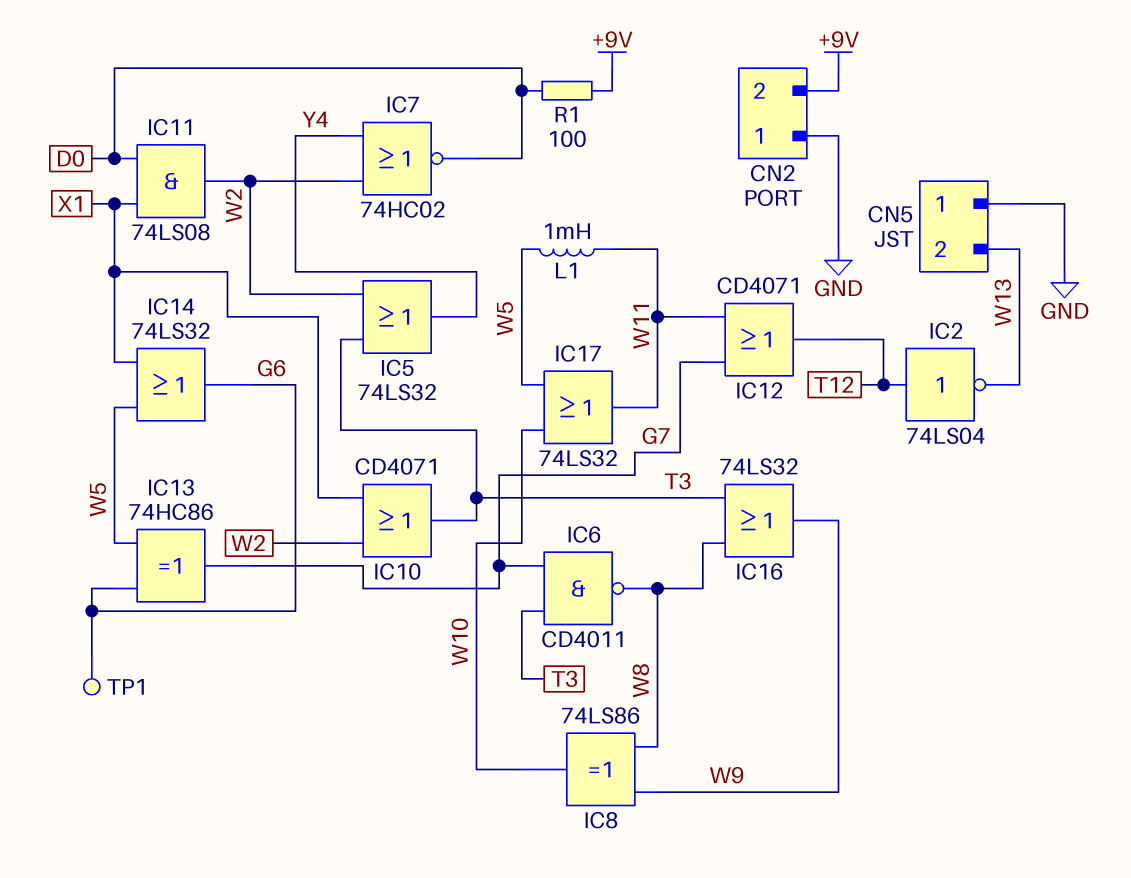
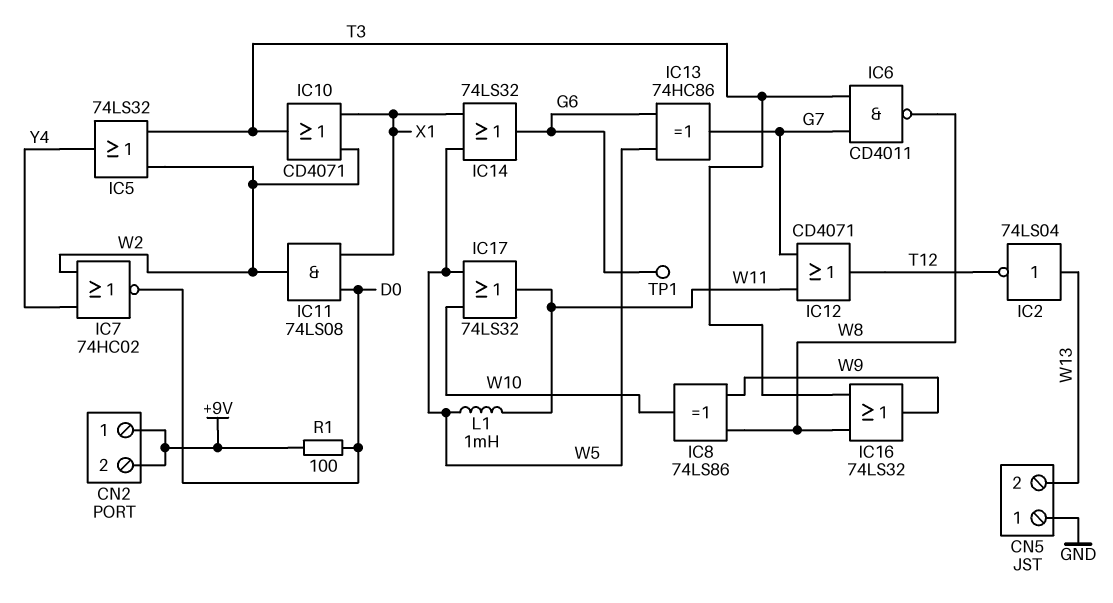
CN2 pin 1: GND -> +9V
IC2: NOT 74LS04 (in T12, out W13) -> NOT 74LS04 (in W13, out T12)

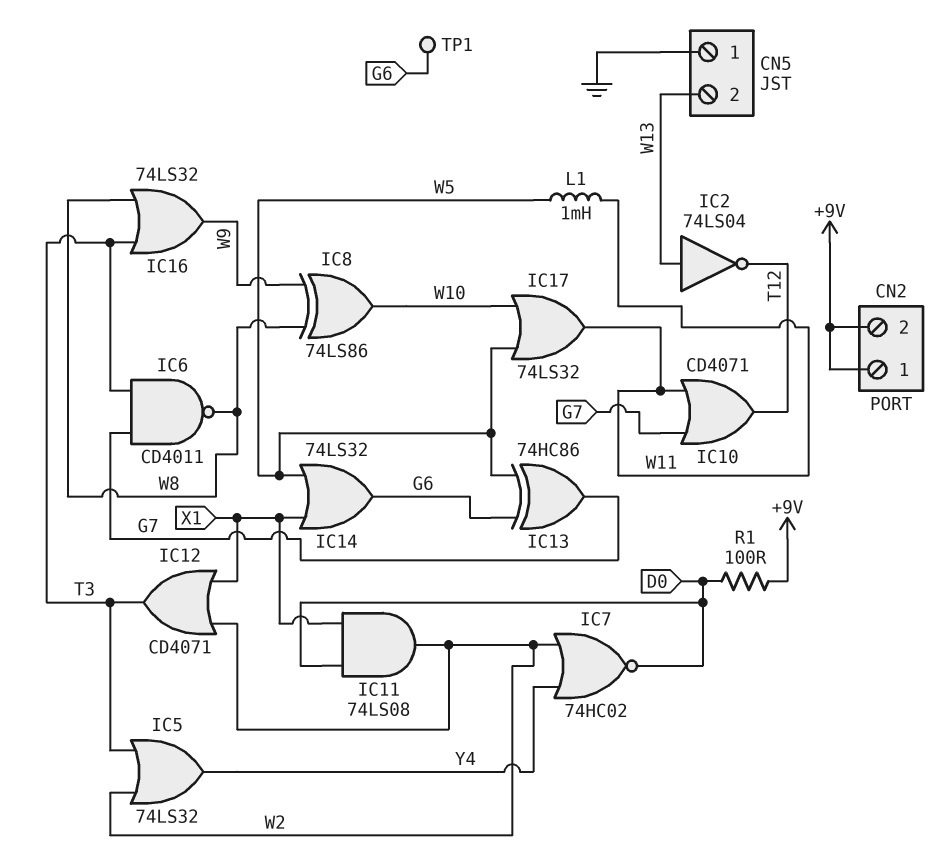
IC10: OR CD4071 (in W2, in X1, out T3) -> OR CD4071 (in G7, in W11, out T12)
IC12: OR CD4071 (in G7, in W11, out T12) -> OR CD4071 (in W2, in X1, out T3)

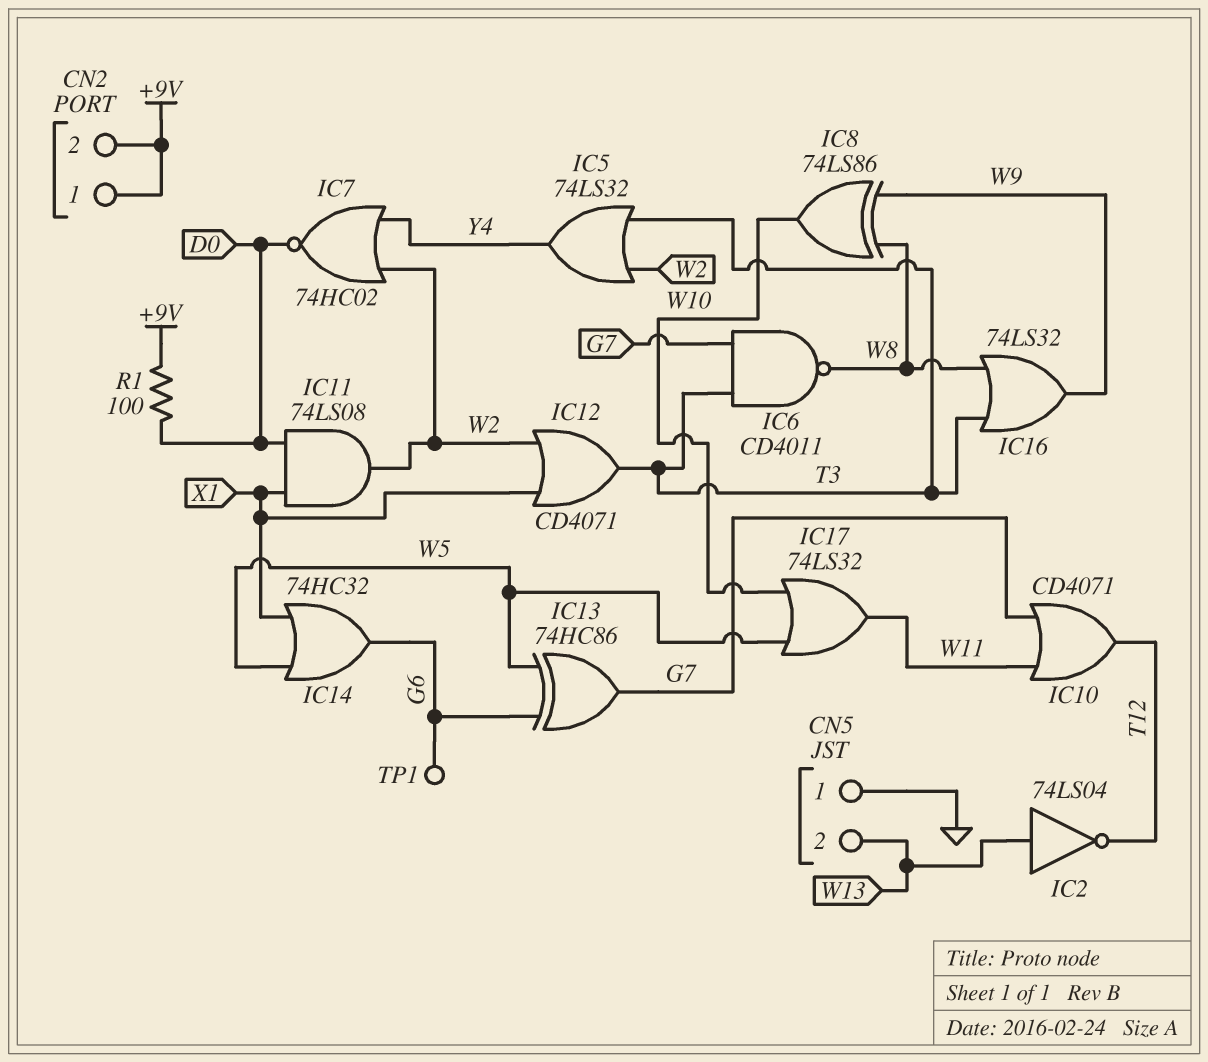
IC14: OR 74LS32 (in W5, in X1, out G6) -> OR 74HC32 (in W5, in X1, out G6)
L1: 1mH (W5, W11) -> none

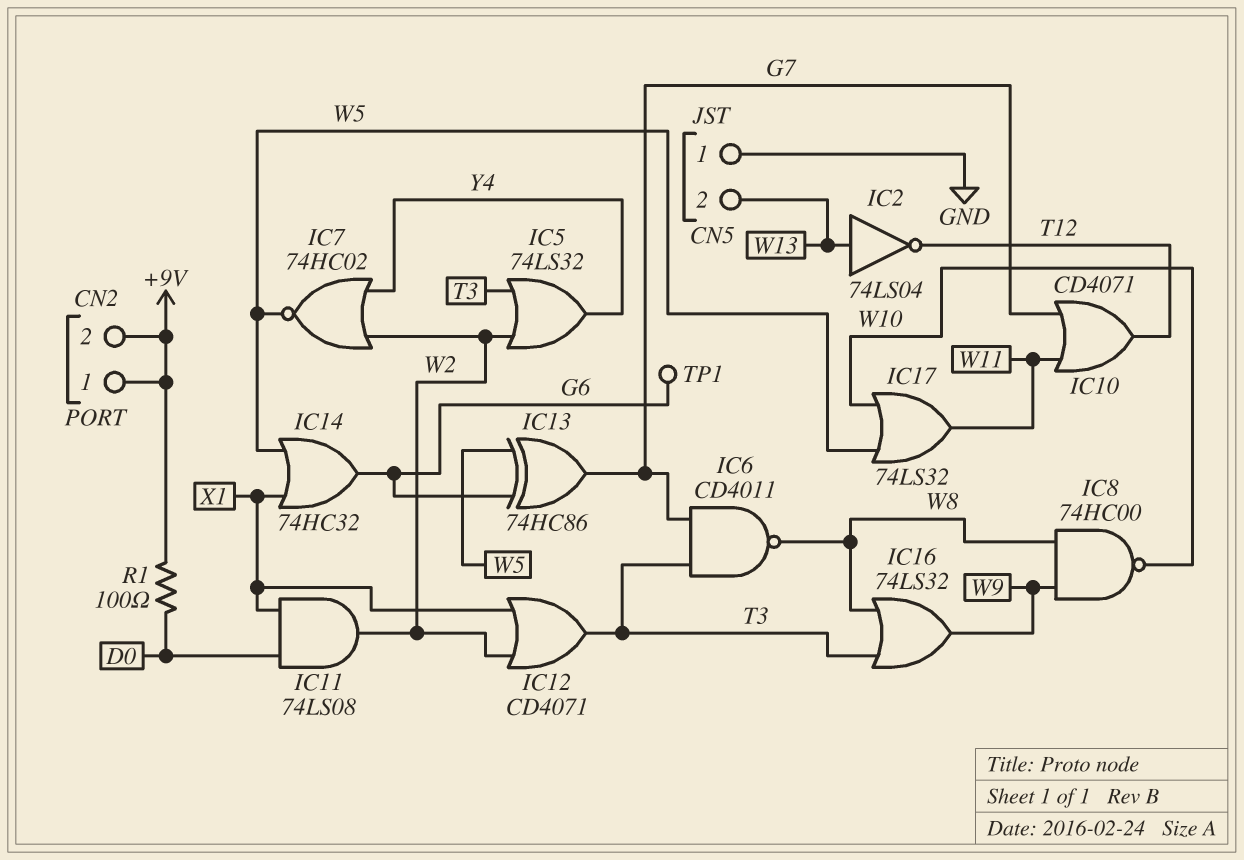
IC7: NOR 74HC02 (in W2, in Y4, out D0) -> NOR 74HC02 (in W2, in Y4, out W5)
IC8: XOR 74LS86 (in W8, in W9, out W10) -> NAND 74HC00 (in W8, in W9, out W10)

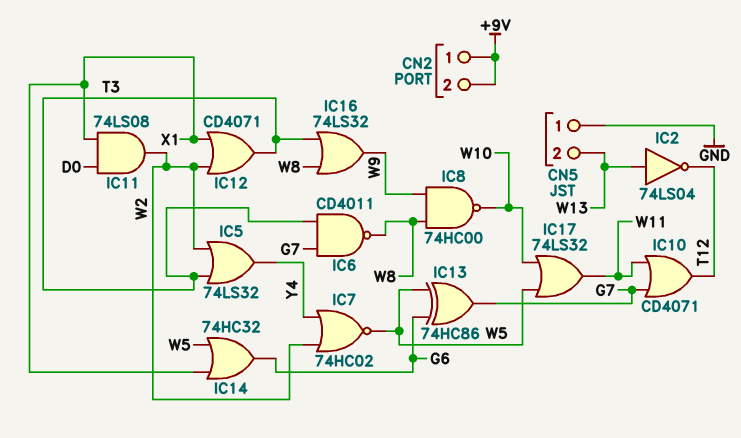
R1: 100 (+9V, D0) -> none
TP1: test point (G6) -> none

